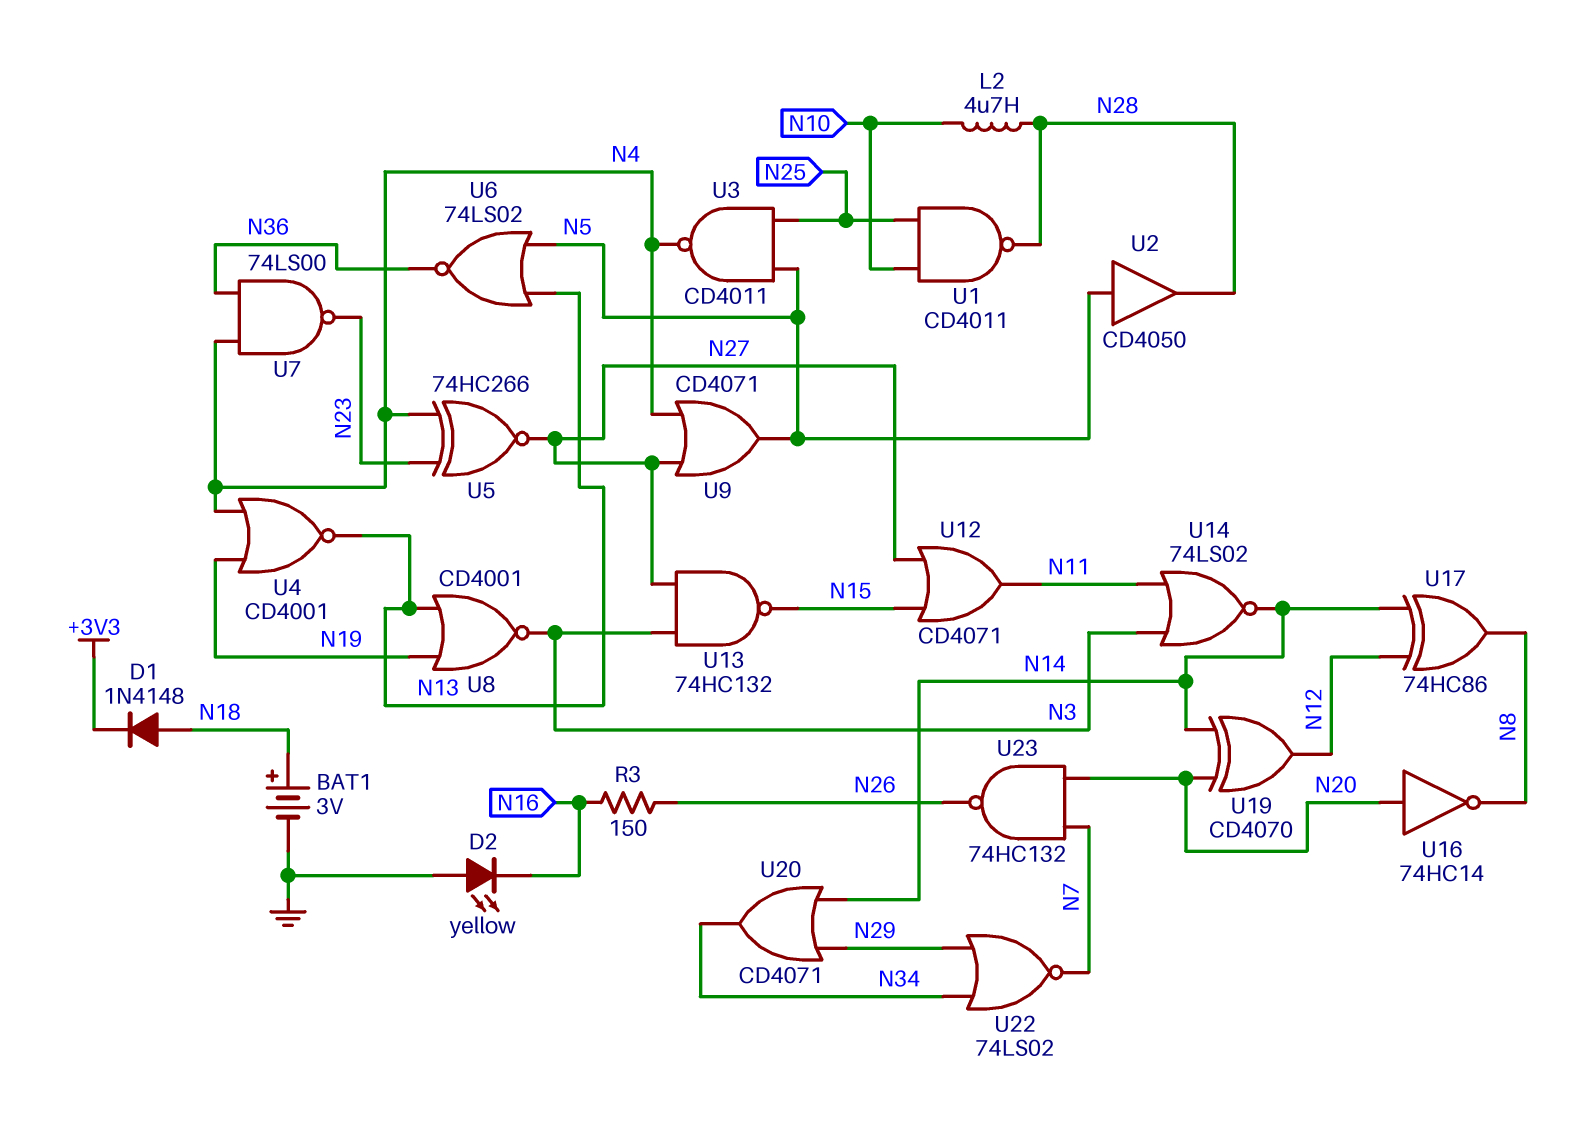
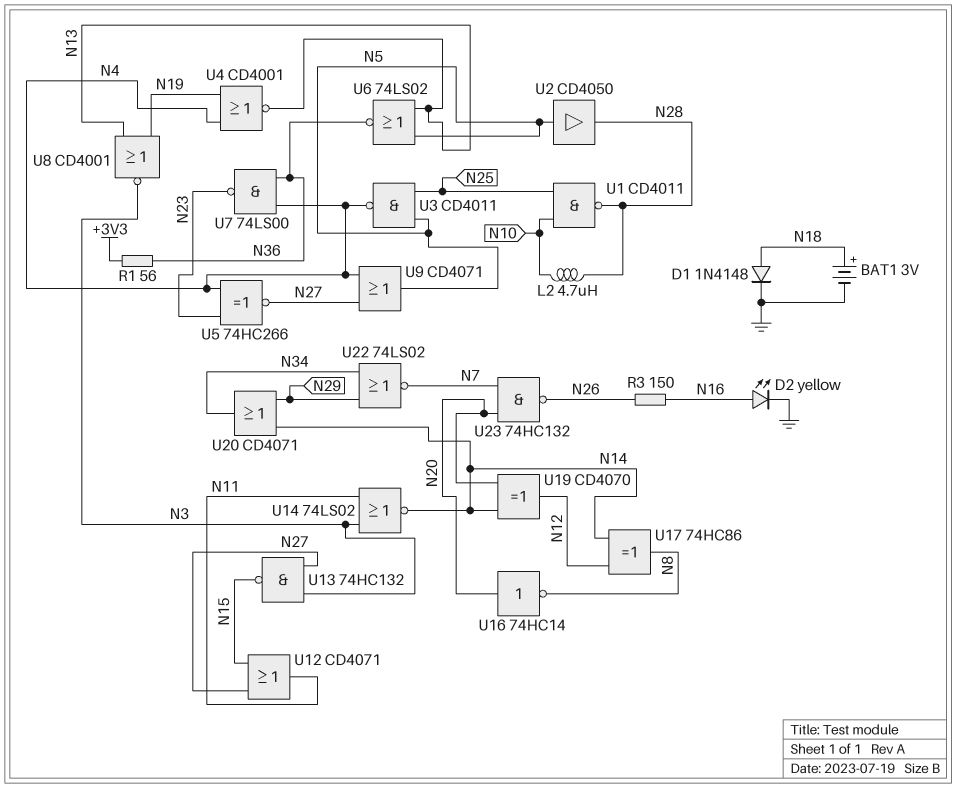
D1: diode 1N4148 (A N18, K +3V3) -> diode 1N4148 (A N18, K GND)
D2: LED yellow (A GND, K N16) -> LED yellow (A N16, K GND)
R1: none -> 56 (+3V3, N36)

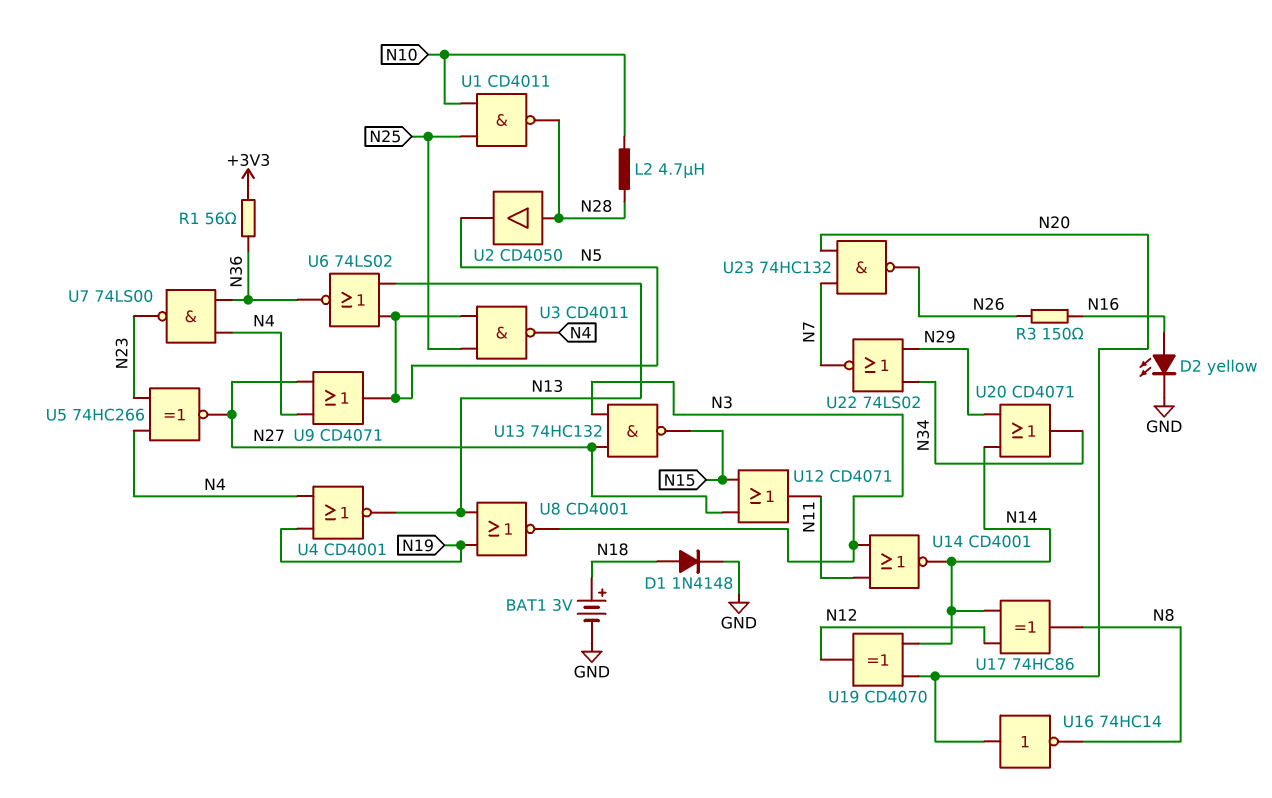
U2: buffer CD4050 (in N5, out N28) -> buffer CD4050 (in N28, out N5)
U14: NOR 74LS02 (in N3, in N11, out N14) -> NOR CD4001 (in N3, in N11, out N14)

